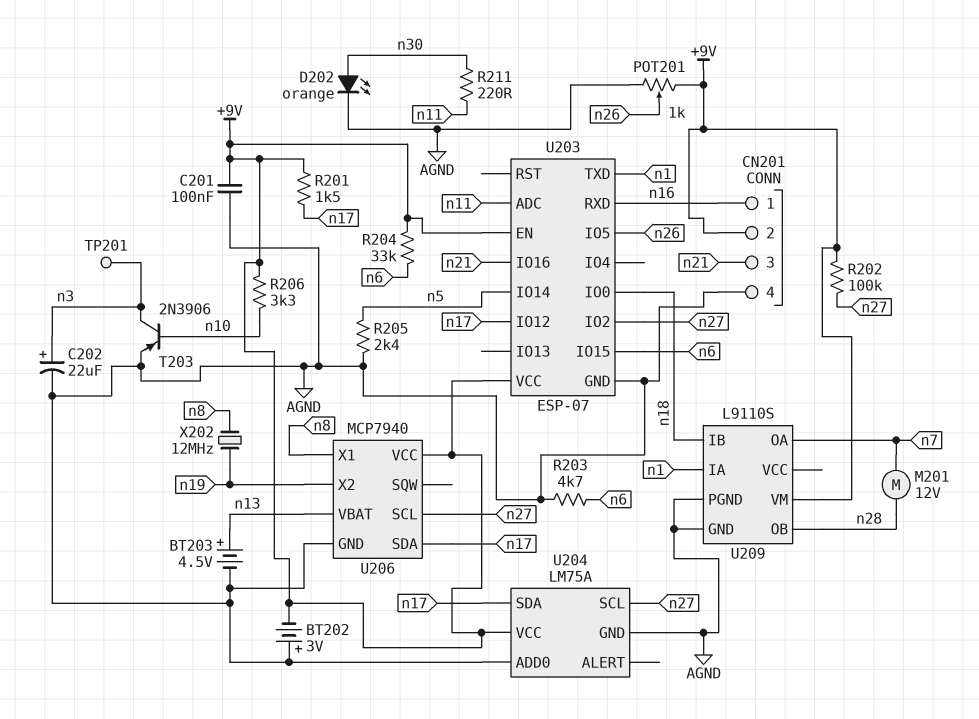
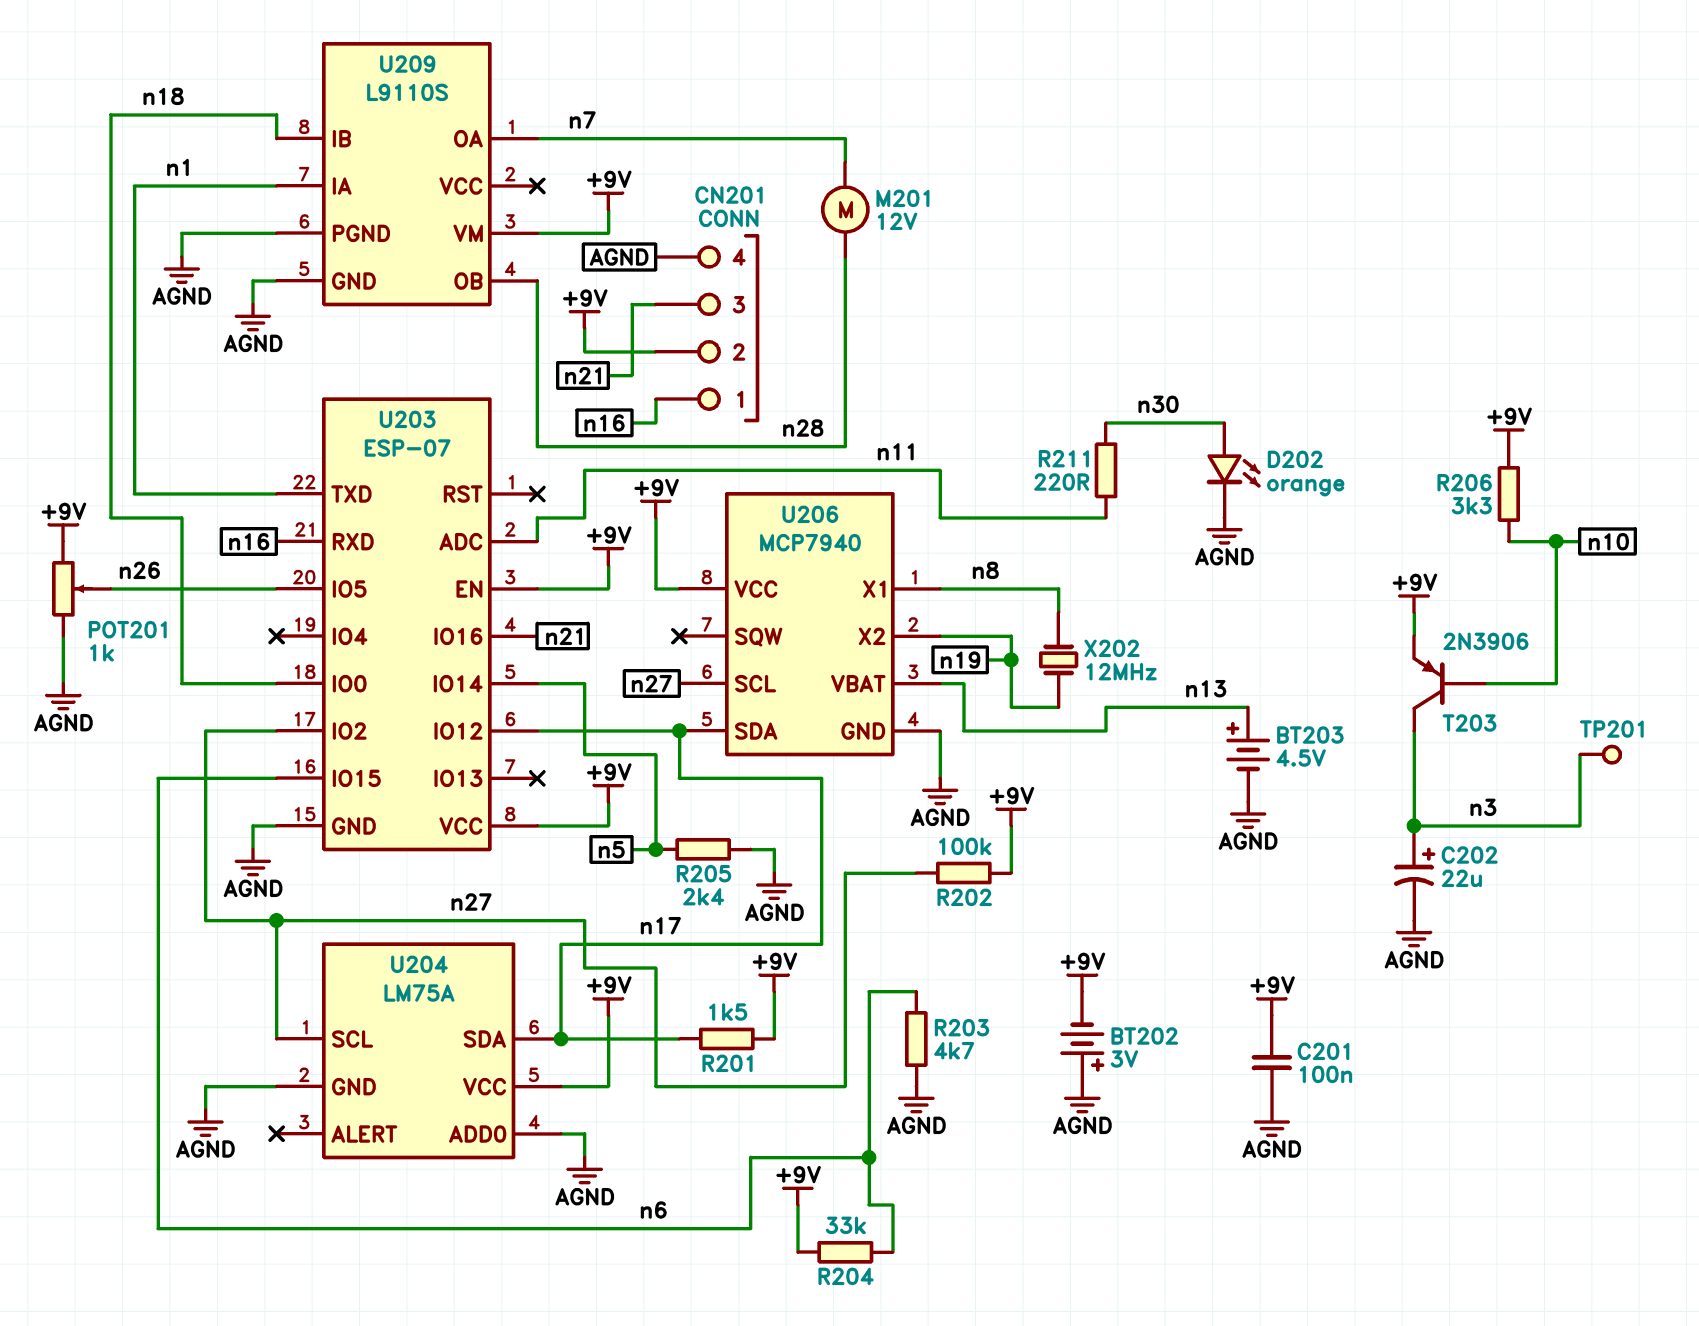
T203: PNP 2N3906 (B n10, C n3, E AGND) -> PNP 2N3906 (B n10, C n3, E +9V)

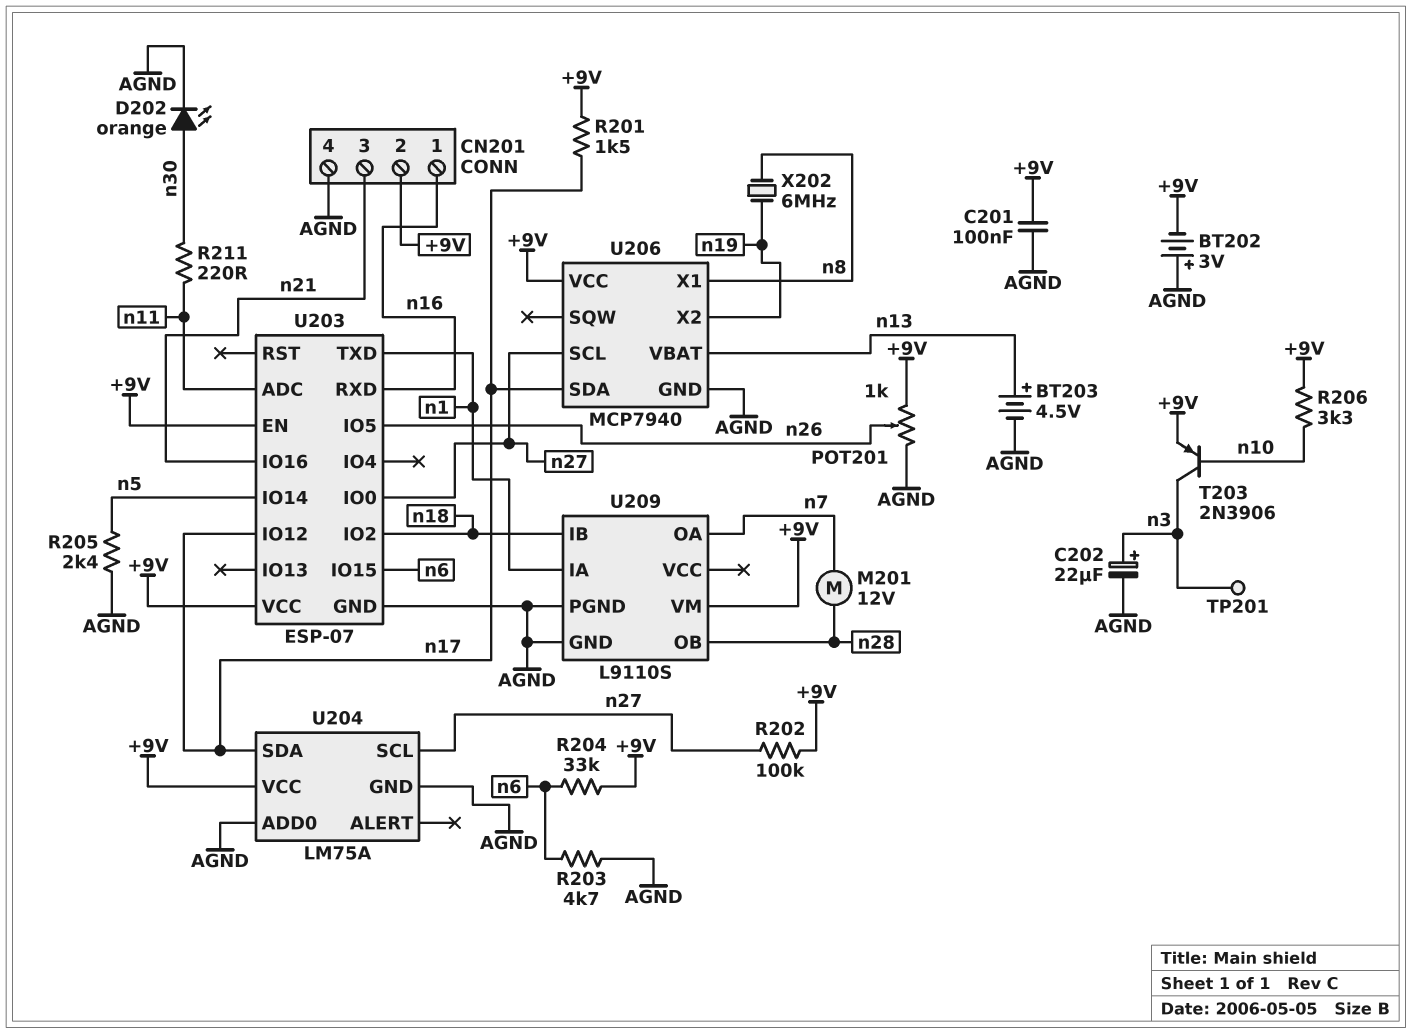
U203 pin IO0: n18 -> n27
U203 pin IO2: n27 -> n18
X202: 12MHz (n8, n19) -> 6MHz (n8, n19)

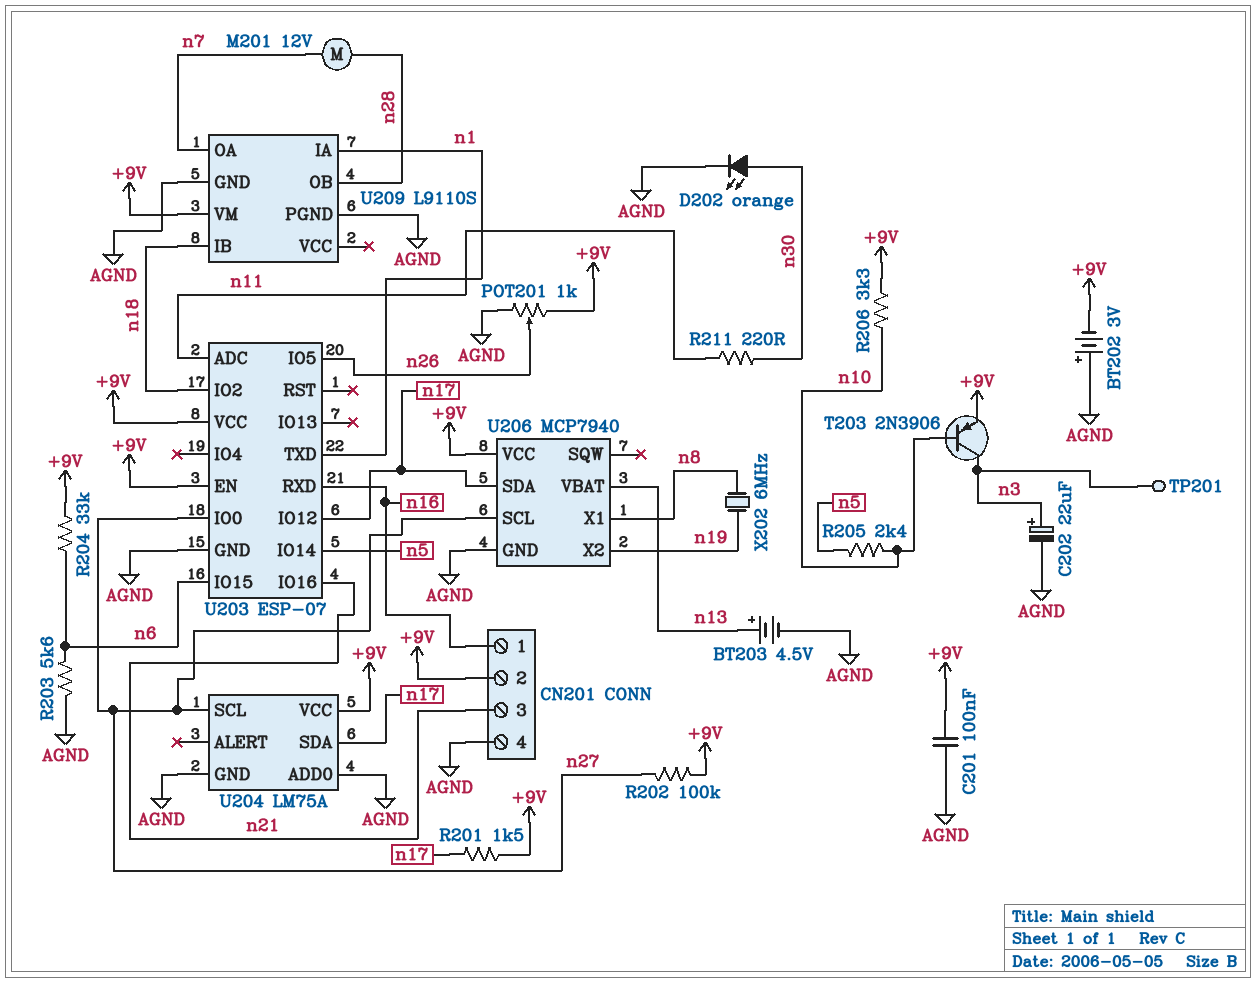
R203: 4.7k (AGND, n6) -> 5.6k (AGND, n6)
R205: 2.4k (AGND, n5) -> 2.4k (n5, n10)

